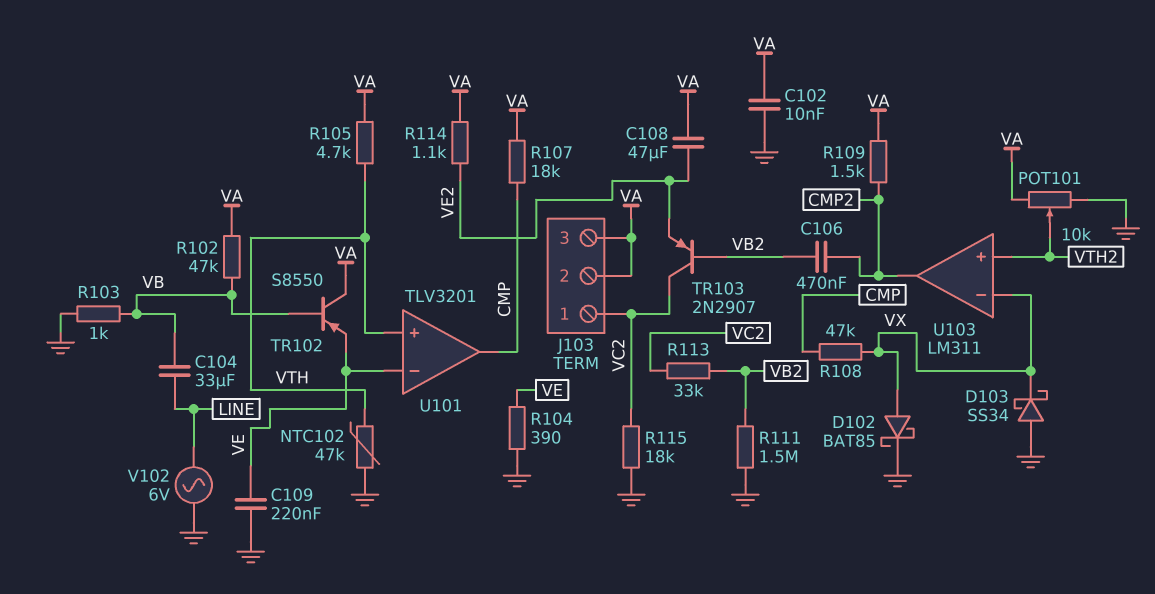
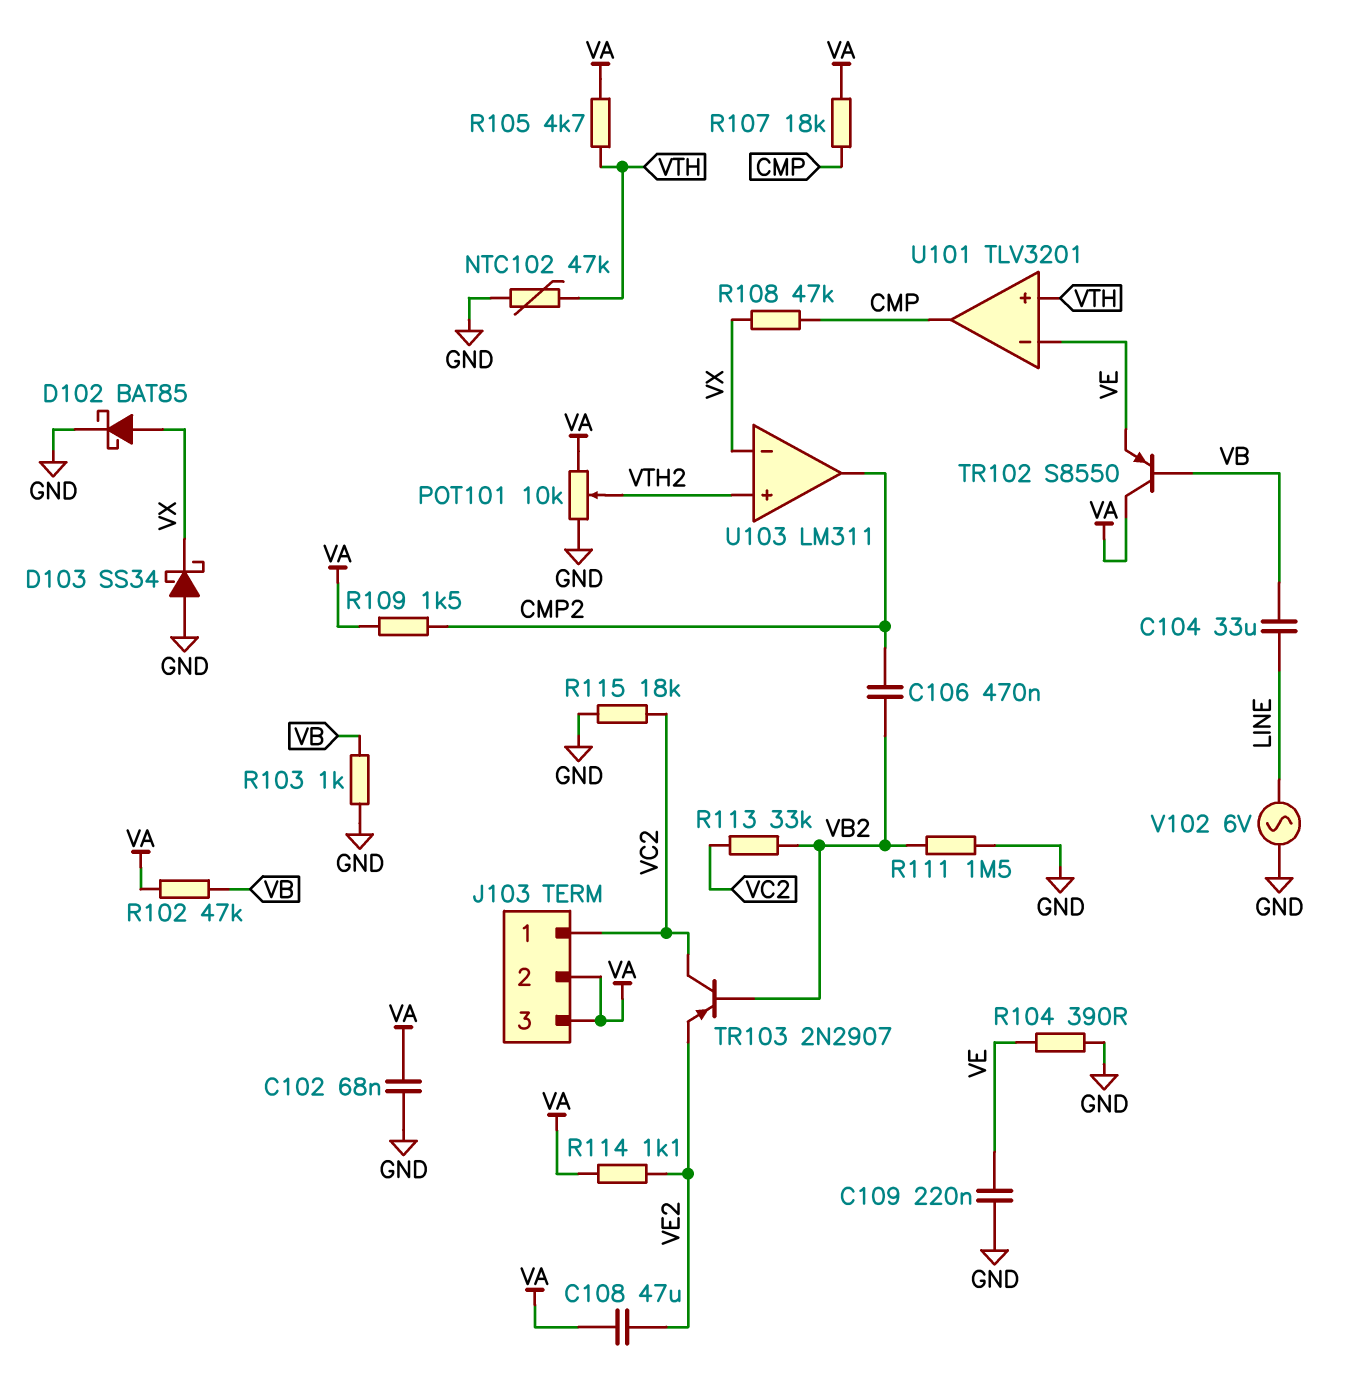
C102: 10nF (GND, VA) -> 68nF (GND, VA)

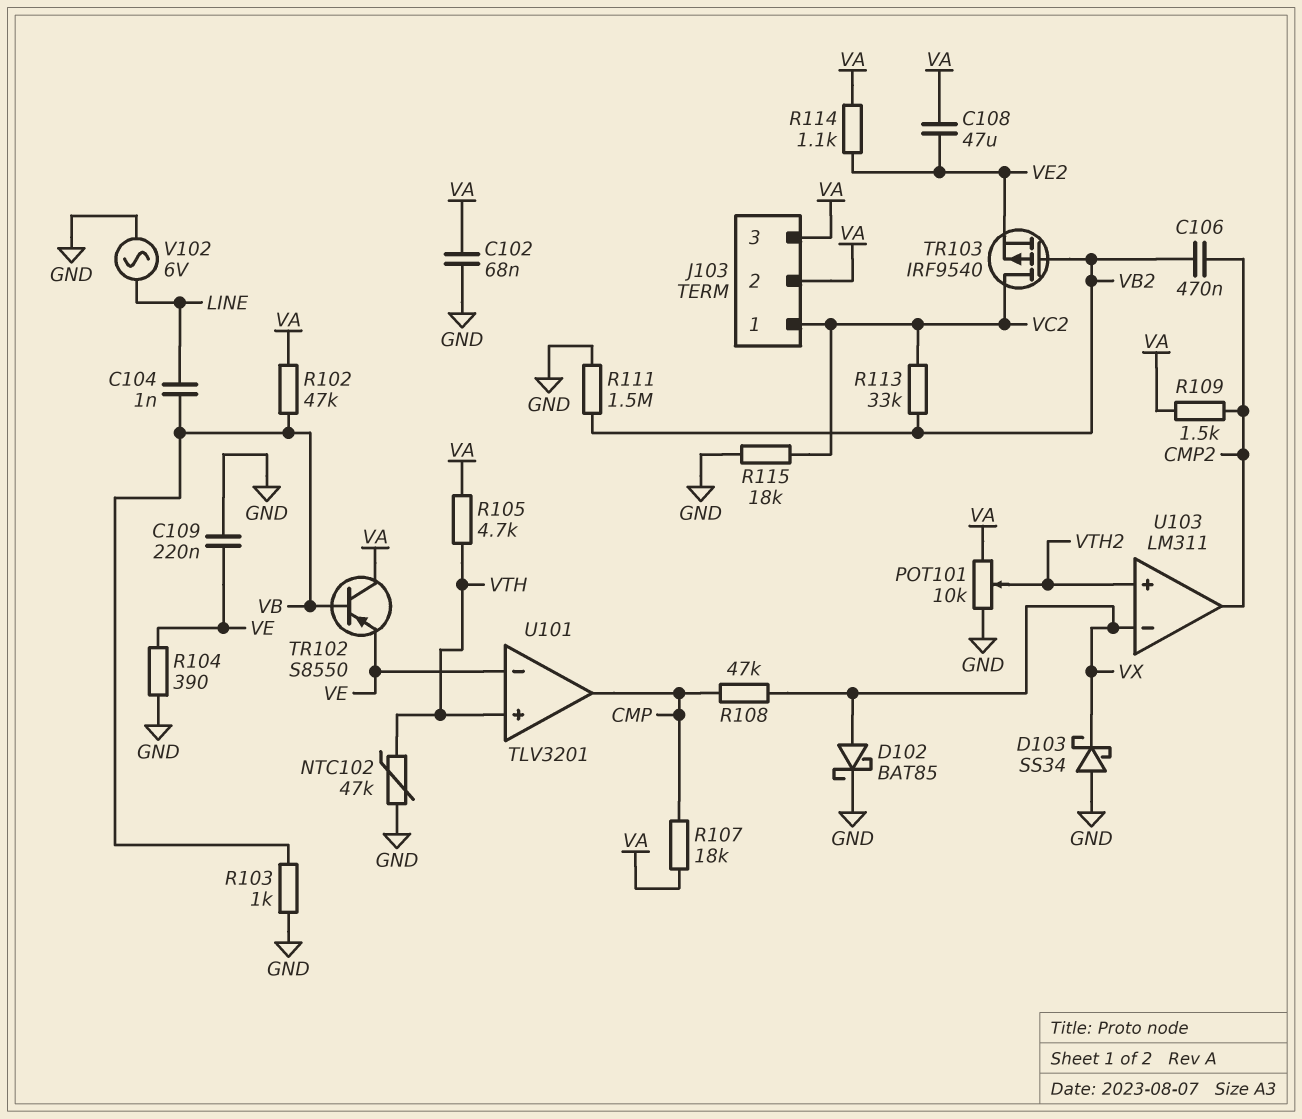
C104: 33uF (LINE, VB) -> 1nF (LINE, VB)
TR103: PNP 2N2907 (B VB2, C VC2, E VE2) -> PMOS IRF9540 (G VB2, D VC2, S VE2)

